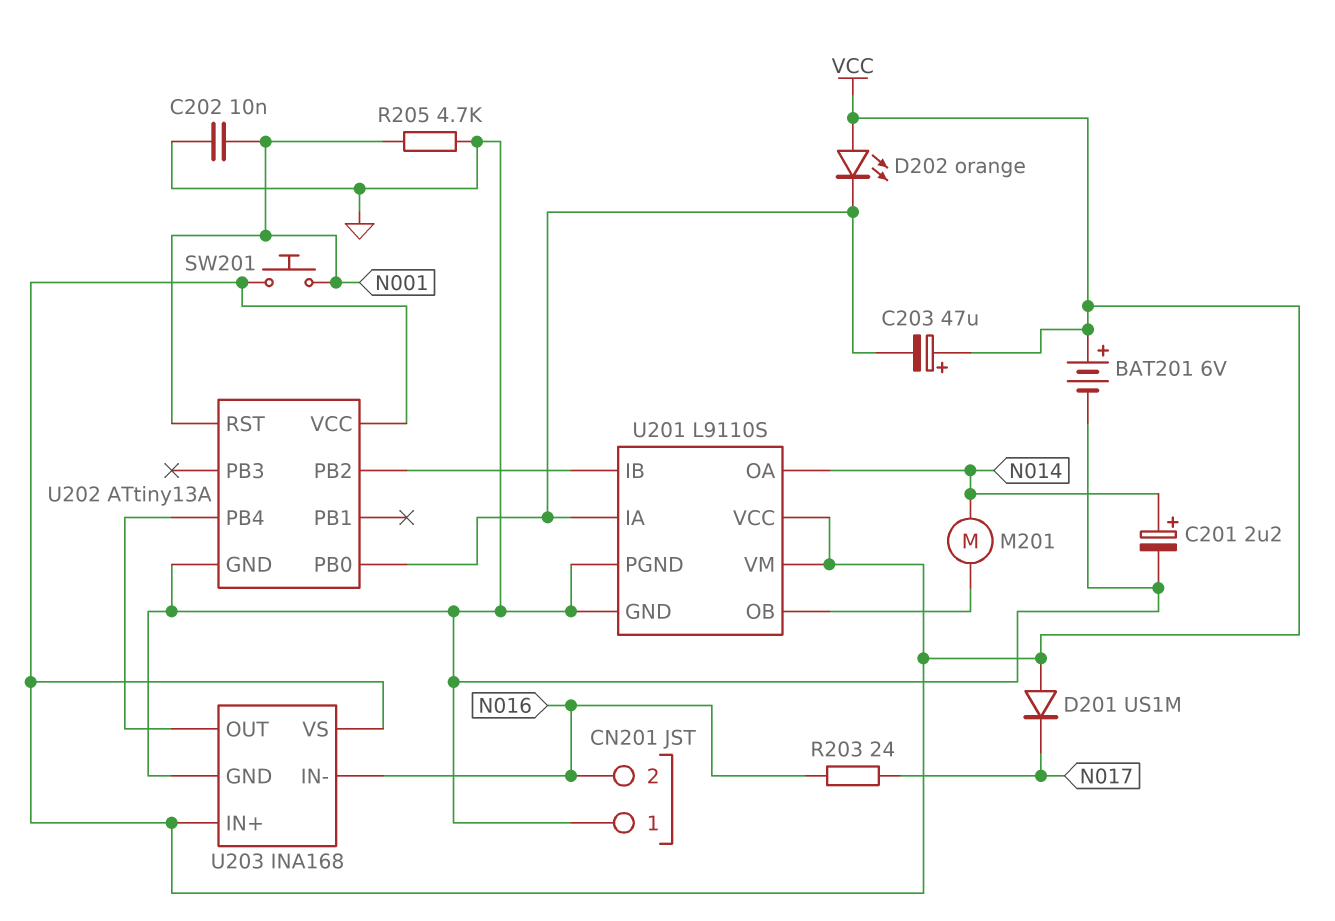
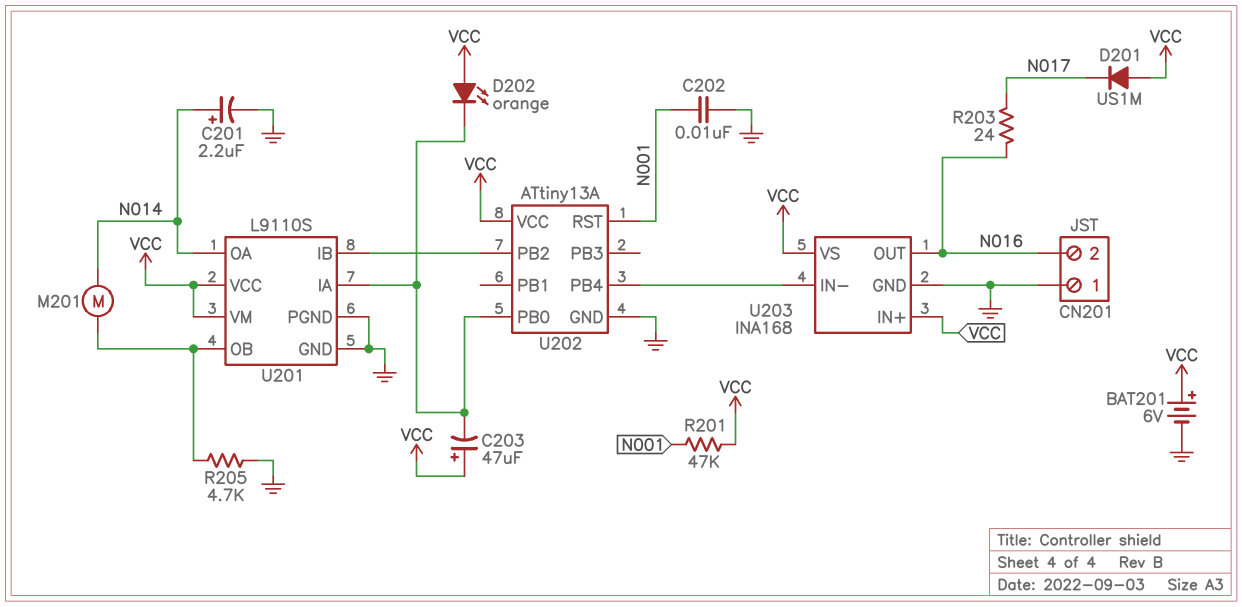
R201: none -> 47k (N001, VCC)
R205: 4.7k (GND, N001) -> 4.7k (GND, U201/OB)
SW201: button (N001, VCC) -> none
U203 pin IN-: N016 -> U202/PB4
U203 pin OUT: U202/PB4 -> N016

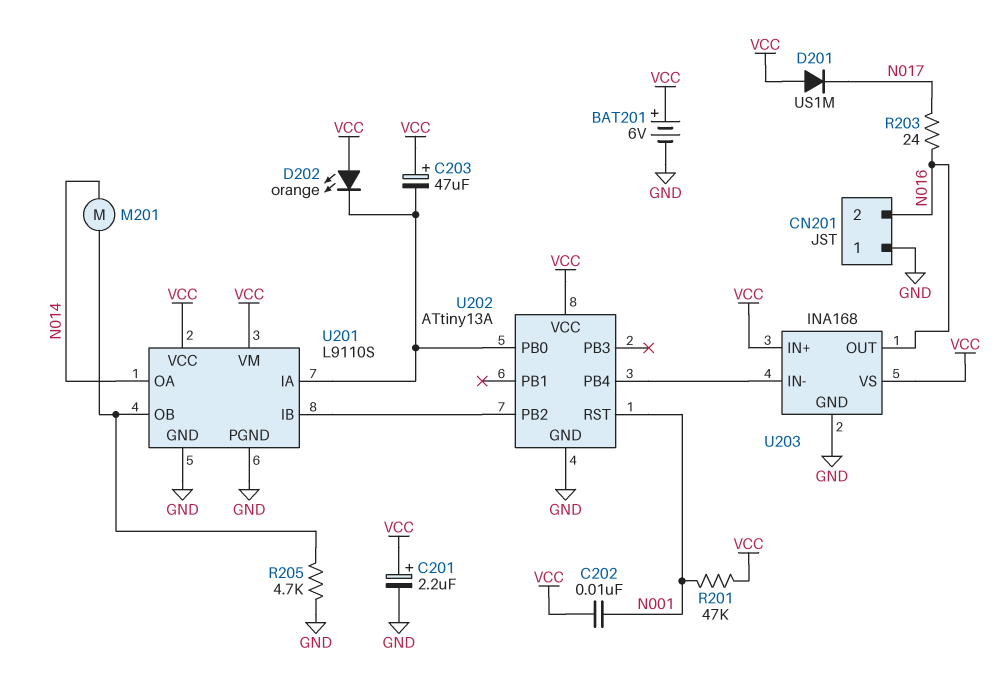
C201: 2.2uF (plus N014, minus GND) -> 2.2uF (plus VCC, minus GND)
C202: 10nF (GND, N001) -> 10nF (N001, VCC)

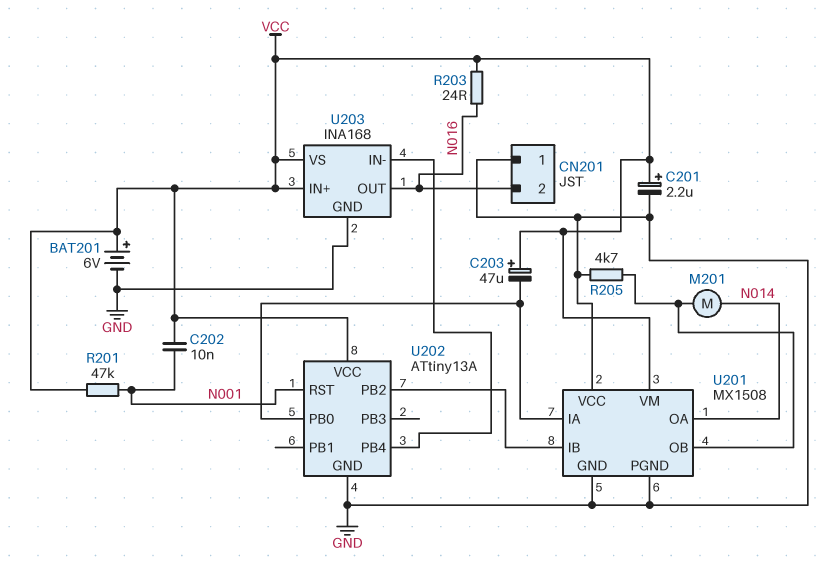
D201: diode US1M (A VCC, K N017) -> none
D202: LED orange (A VCC, K U201/IA) -> none
R203: 24 (N016, N017) -> 24 (N016, VCC)
U201: L9110S -> MX1508
U201 pin VCC: VCC -> GND

